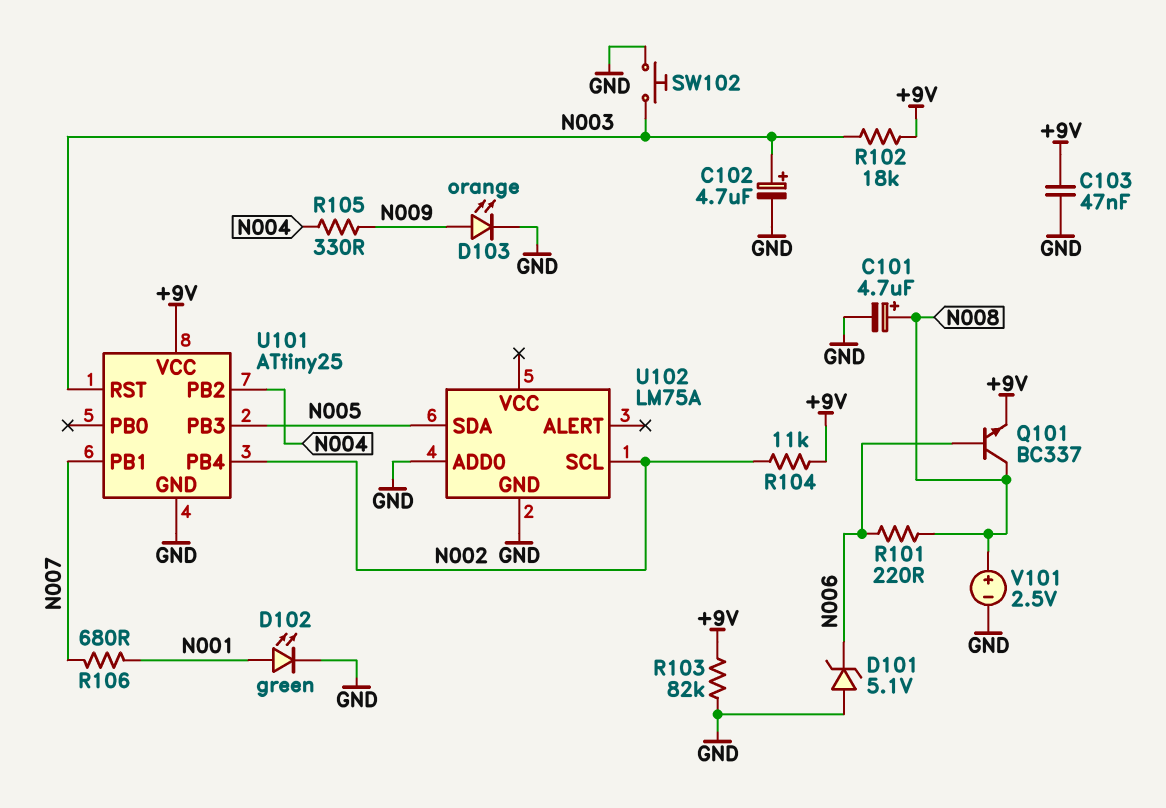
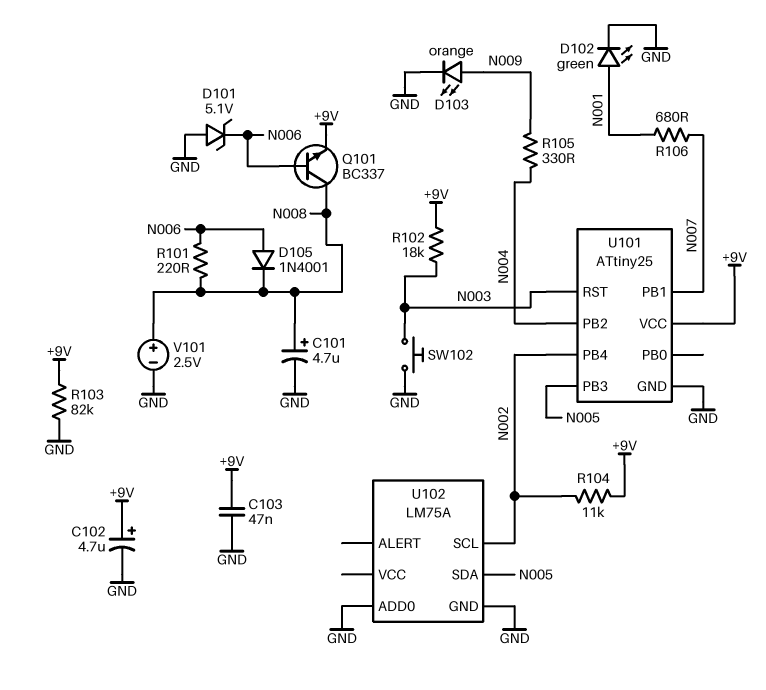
C102: 4.7uF (plus N003, minus GND) -> 4.7uF (plus +9V, minus GND)
D105: none -> diode 1N4001 (A N006, K N008)

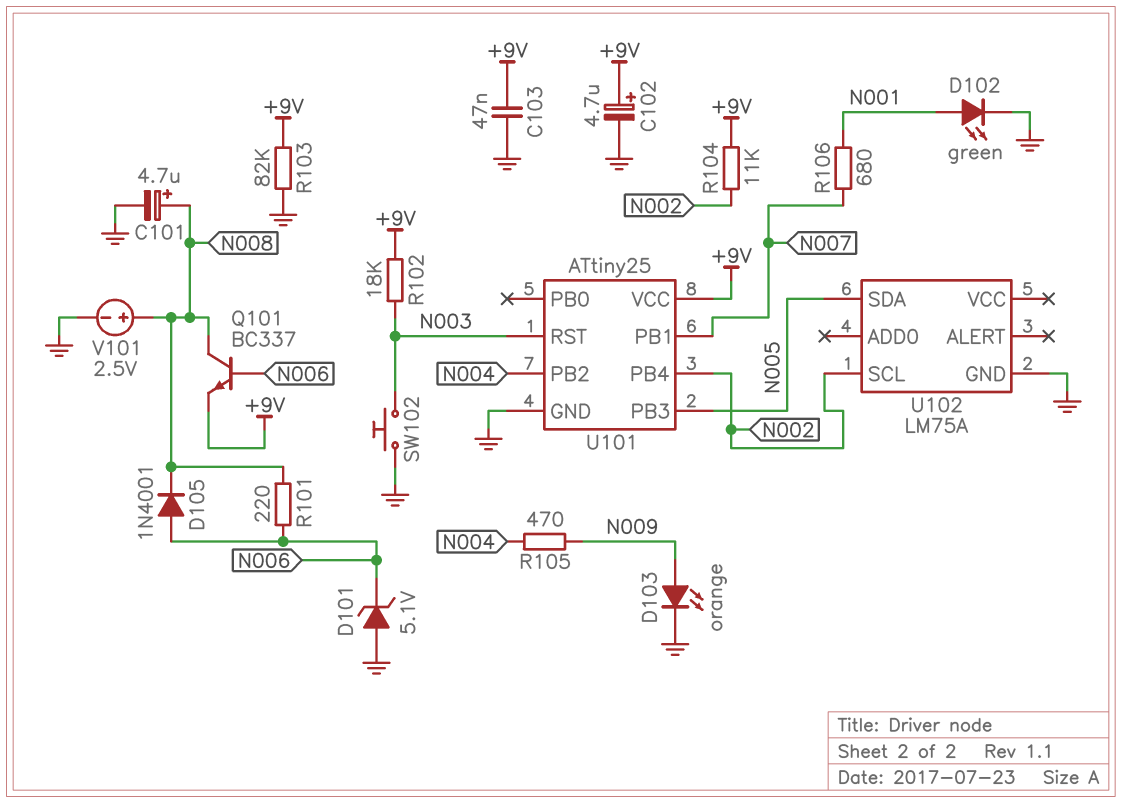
R105: 330 (N004, N009) -> 470 (N004, N009)
U102 pin ADD0: GND -> none

